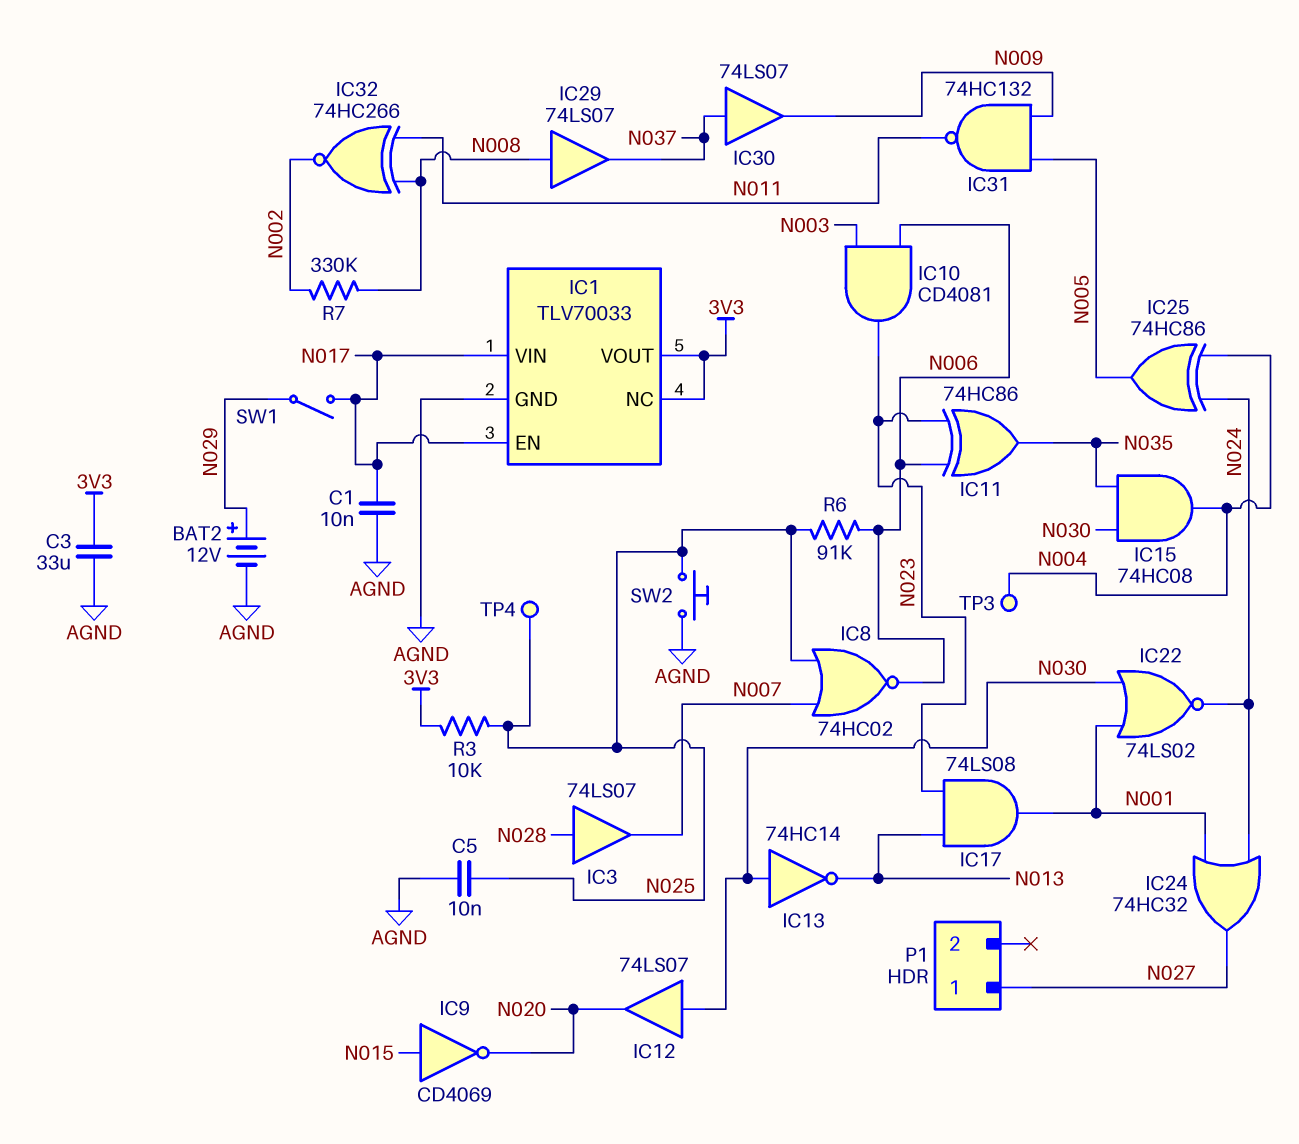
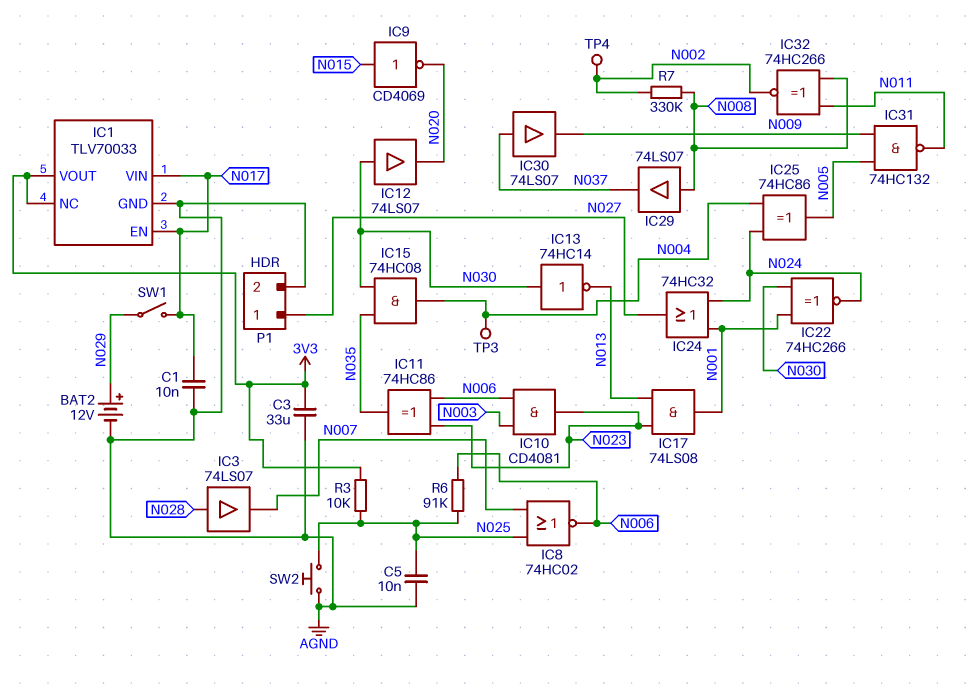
IC22: NOR 74LS02 (in N001, in N030, out N024) -> XNOR 74HC266 (in N001, in N030, out N024)
P1 pin 2: none -> AGND
TP4: test point (N025) -> test point (N002)

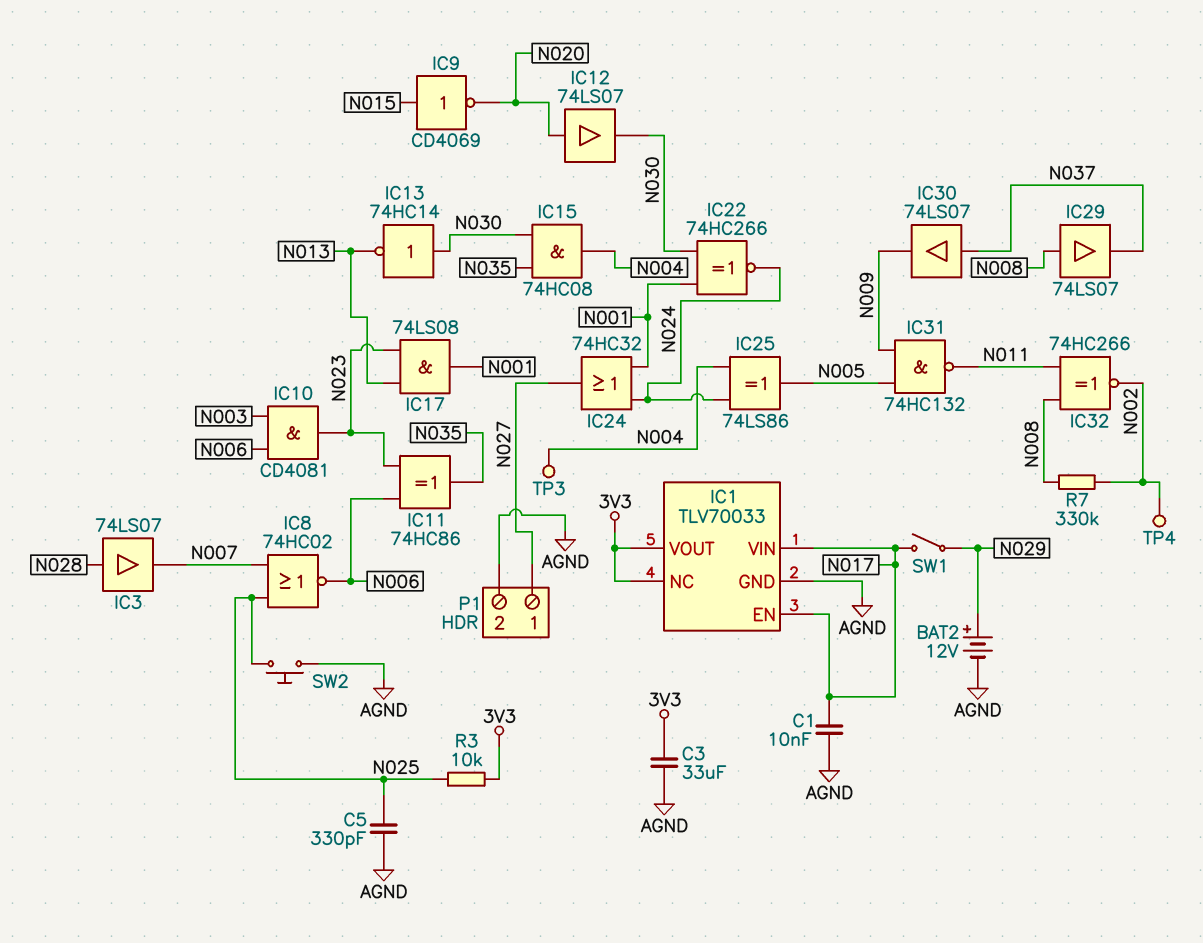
C5: 10nF (AGND, N025) -> 330pF (AGND, N025)
IC12: buffer 74LS07 (in N030, out N020) -> buffer 74LS07 (in N020, out N030)
IC25: XOR 74HC86 (in N004, in N024, out N005) -> XOR 74LS86 (in N004, in N024, out N005)
R6: 91k (N006, N025) -> none

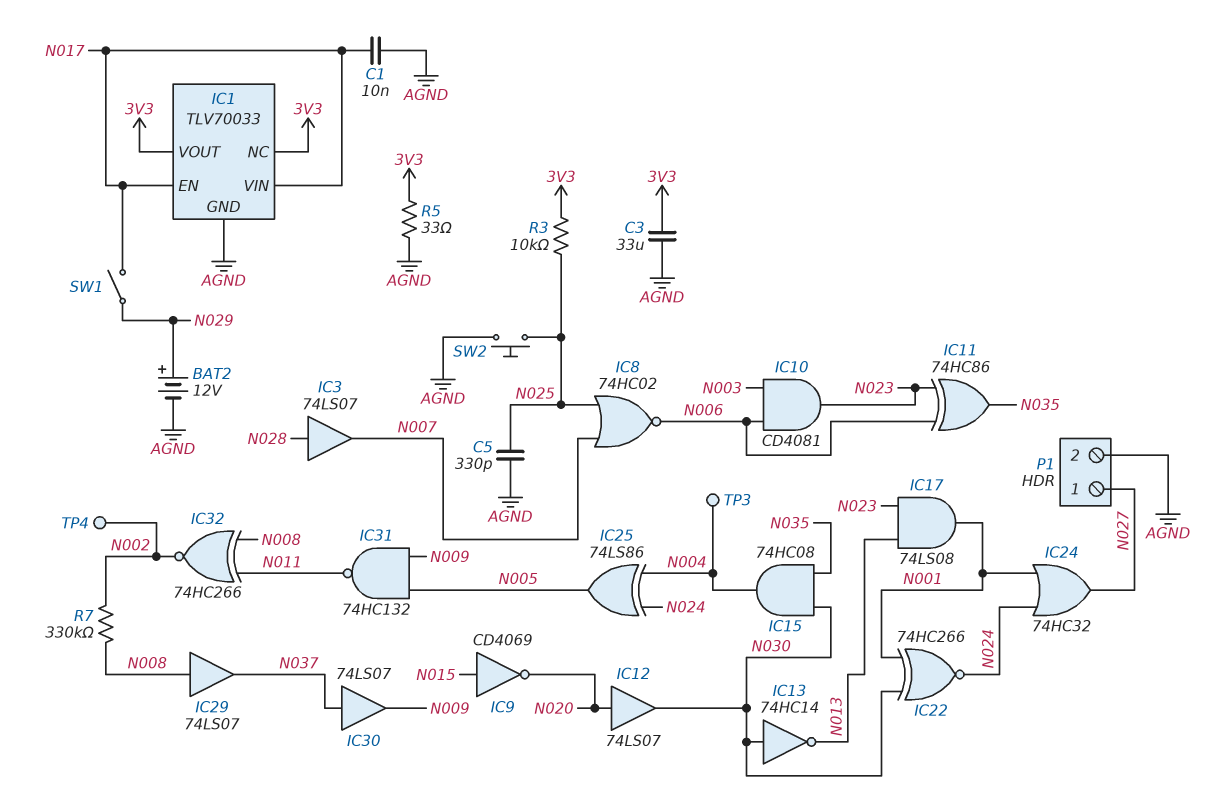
R5: none -> 33 (3V3, AGND)

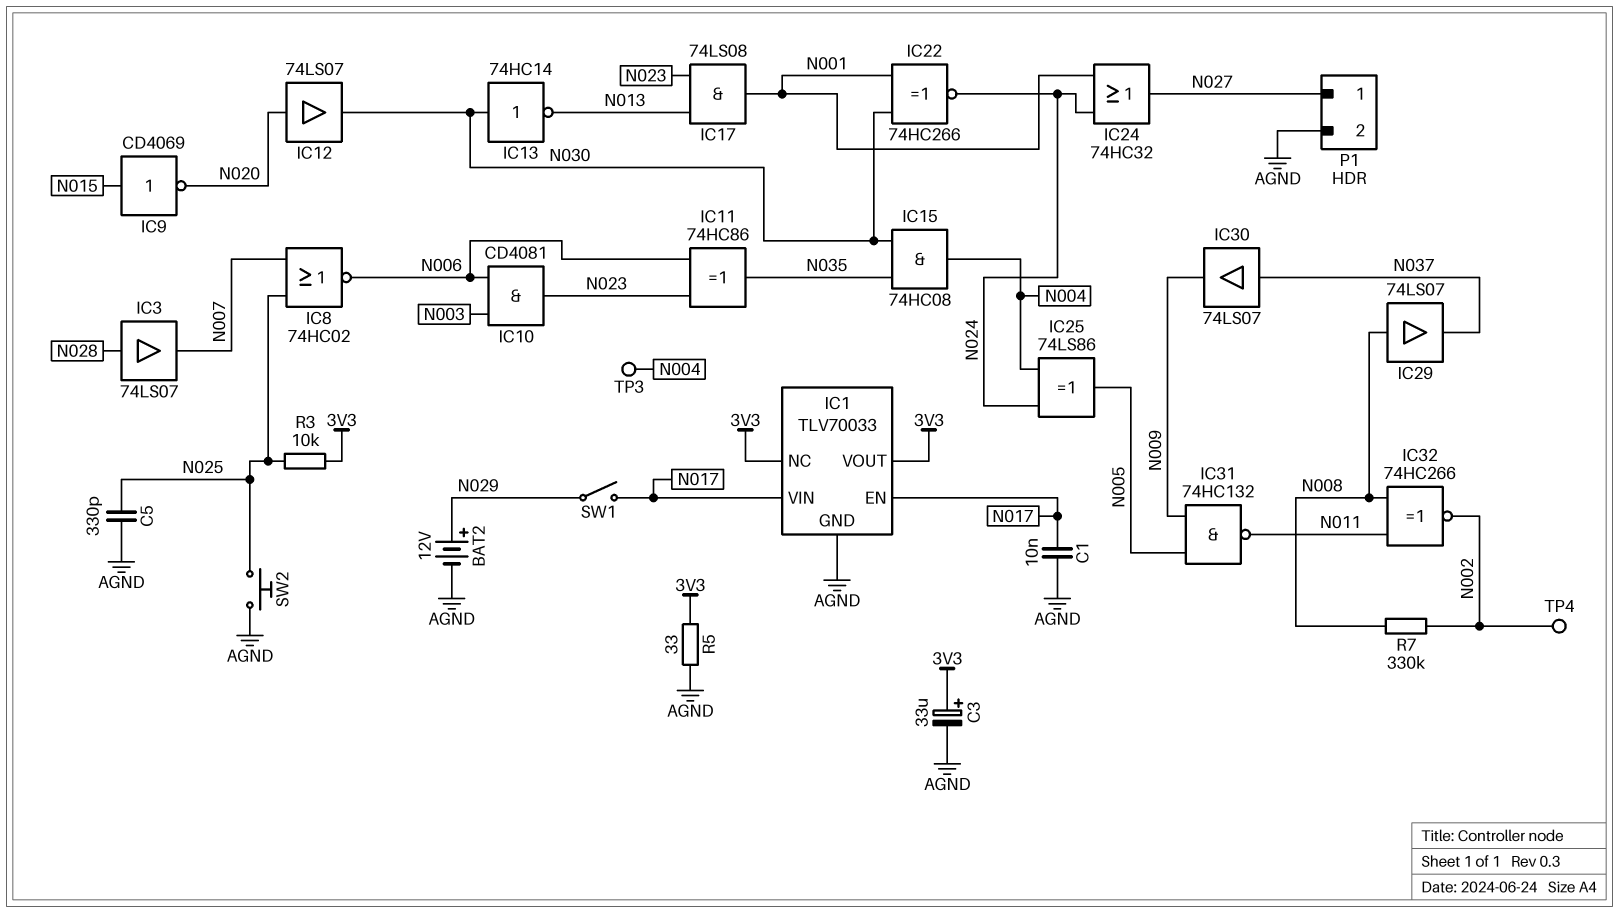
C3: 33uF (3V3, AGND) -> 33uF (plus 3V3, minus AGND)

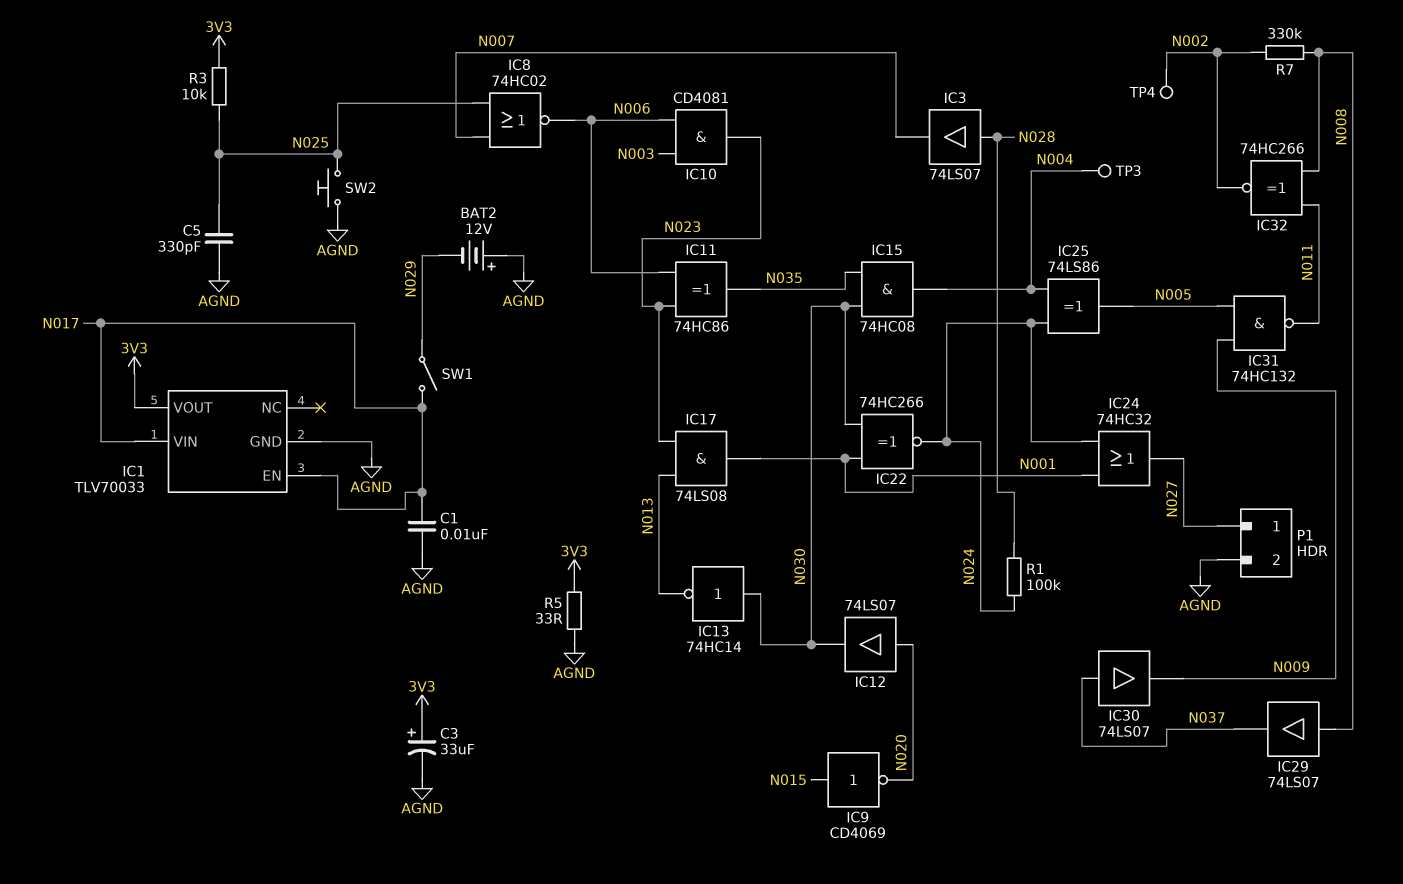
BAT2: 12V (plus N029, minus AGND) -> 12V (plus AGND, minus N029)
IC1 pin NC: 3V3 -> none
R1: none -> 100k (N024, N028)

